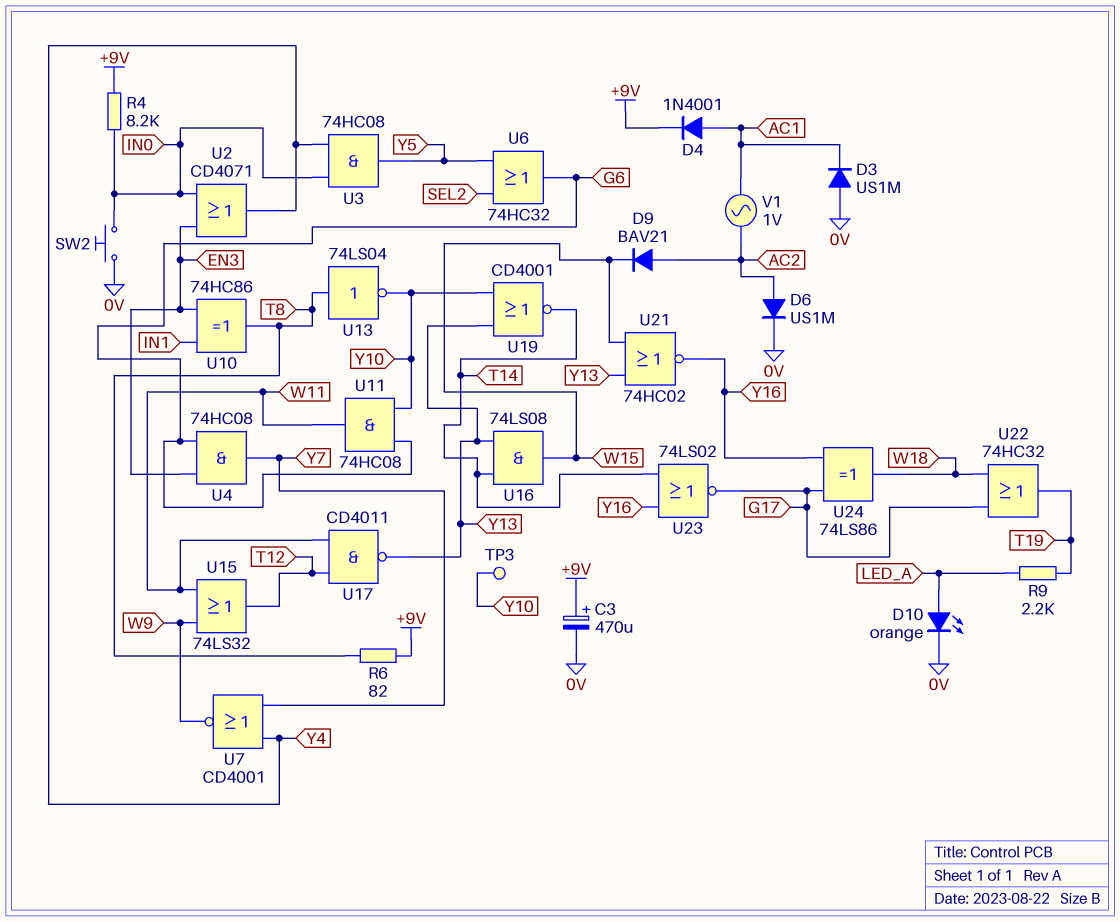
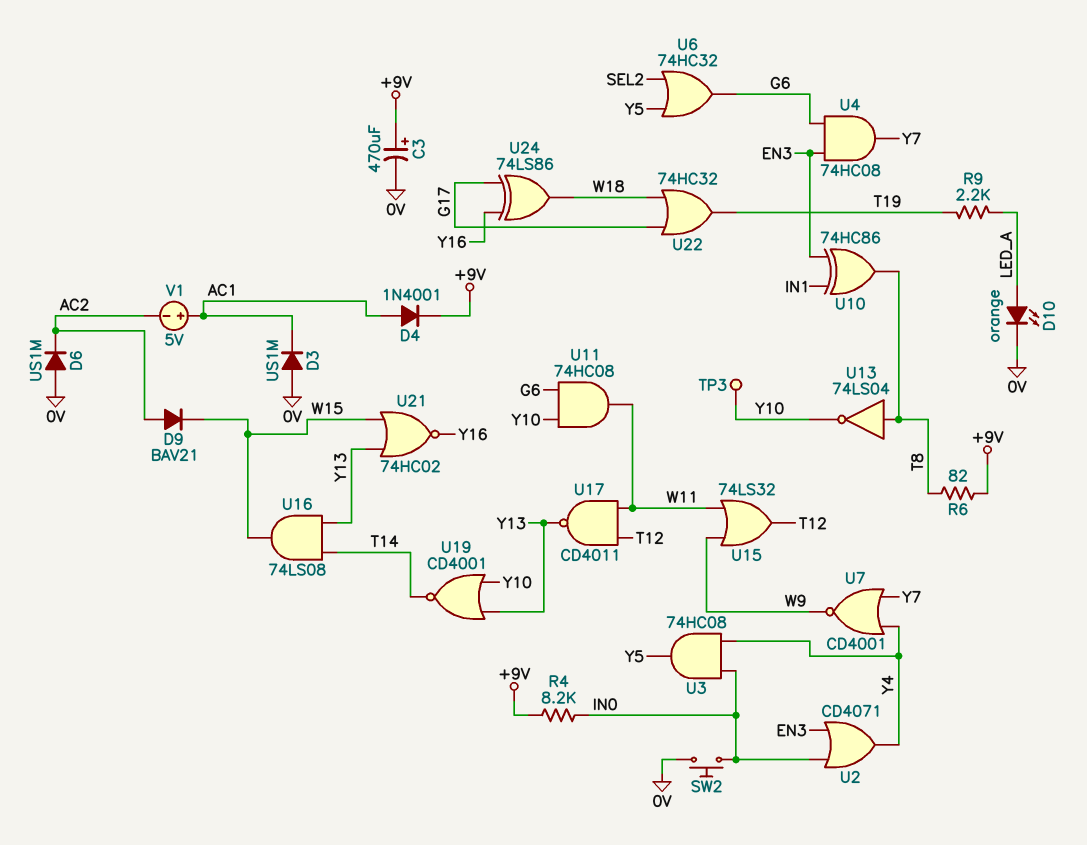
D6: diode US1M (A AC2, K 0V) -> diode US1M (A 0V, K AC2)
U23: NOR 74LS02 (in T14, in Y16, out G17) -> none
V1: AC 1V (AC1, AC2) -> 5V (plus AC1, minus AC2)

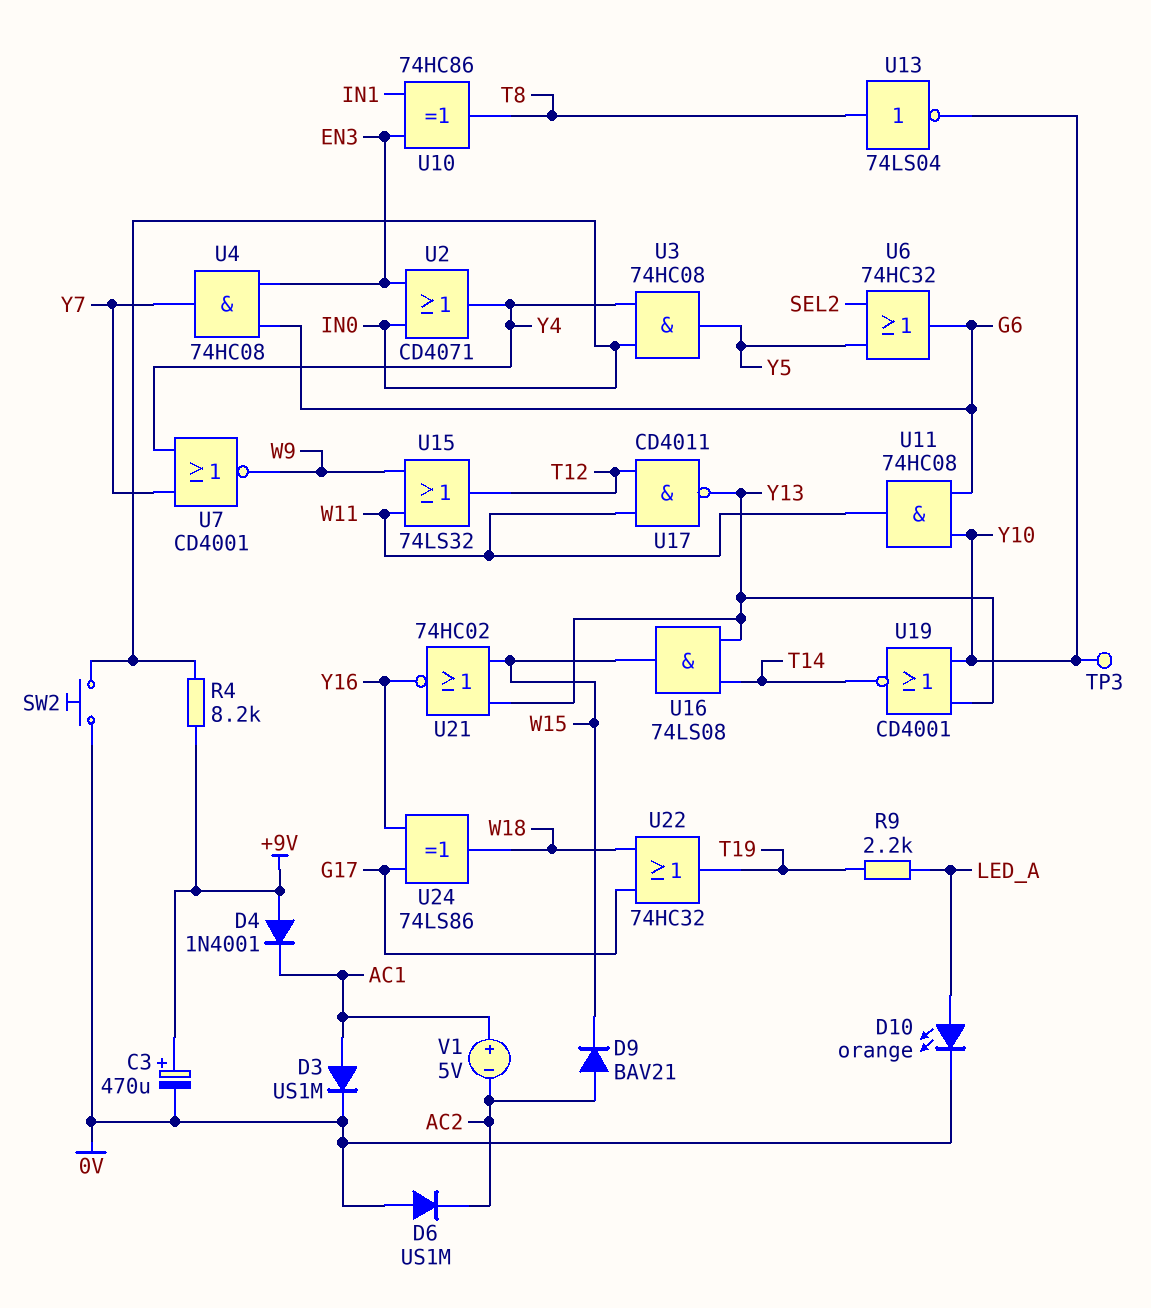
D3: diode US1M (A 0V, K AC1) -> diode US1M (A AC1, K 0V)
D4: diode 1N4001 (A AC1, K +9V) -> diode 1N4001 (A +9V, K AC1)
R6: 82 (+9V, T8) -> none

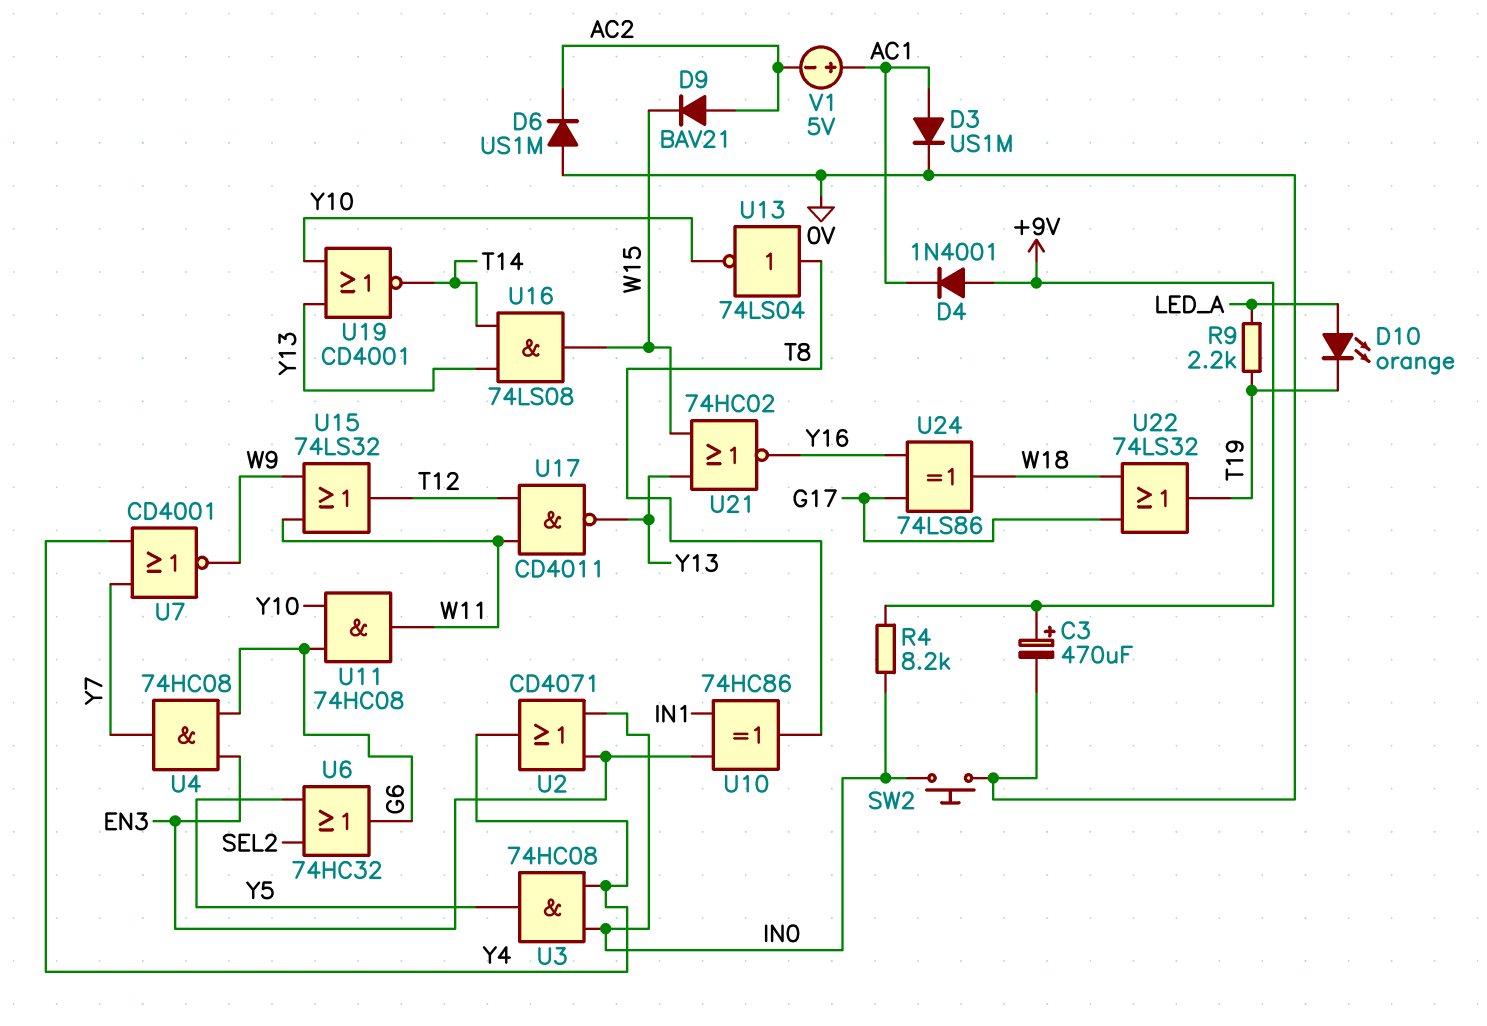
D10: LED orange (A LED_A, K 0V) -> LED orange (A LED_A, K T19)
TP3: test point (Y10) -> none
U22: OR 74HC32 (in G17, in W18, out T19) -> OR 74LS32 (in G17, in W18, out T19)

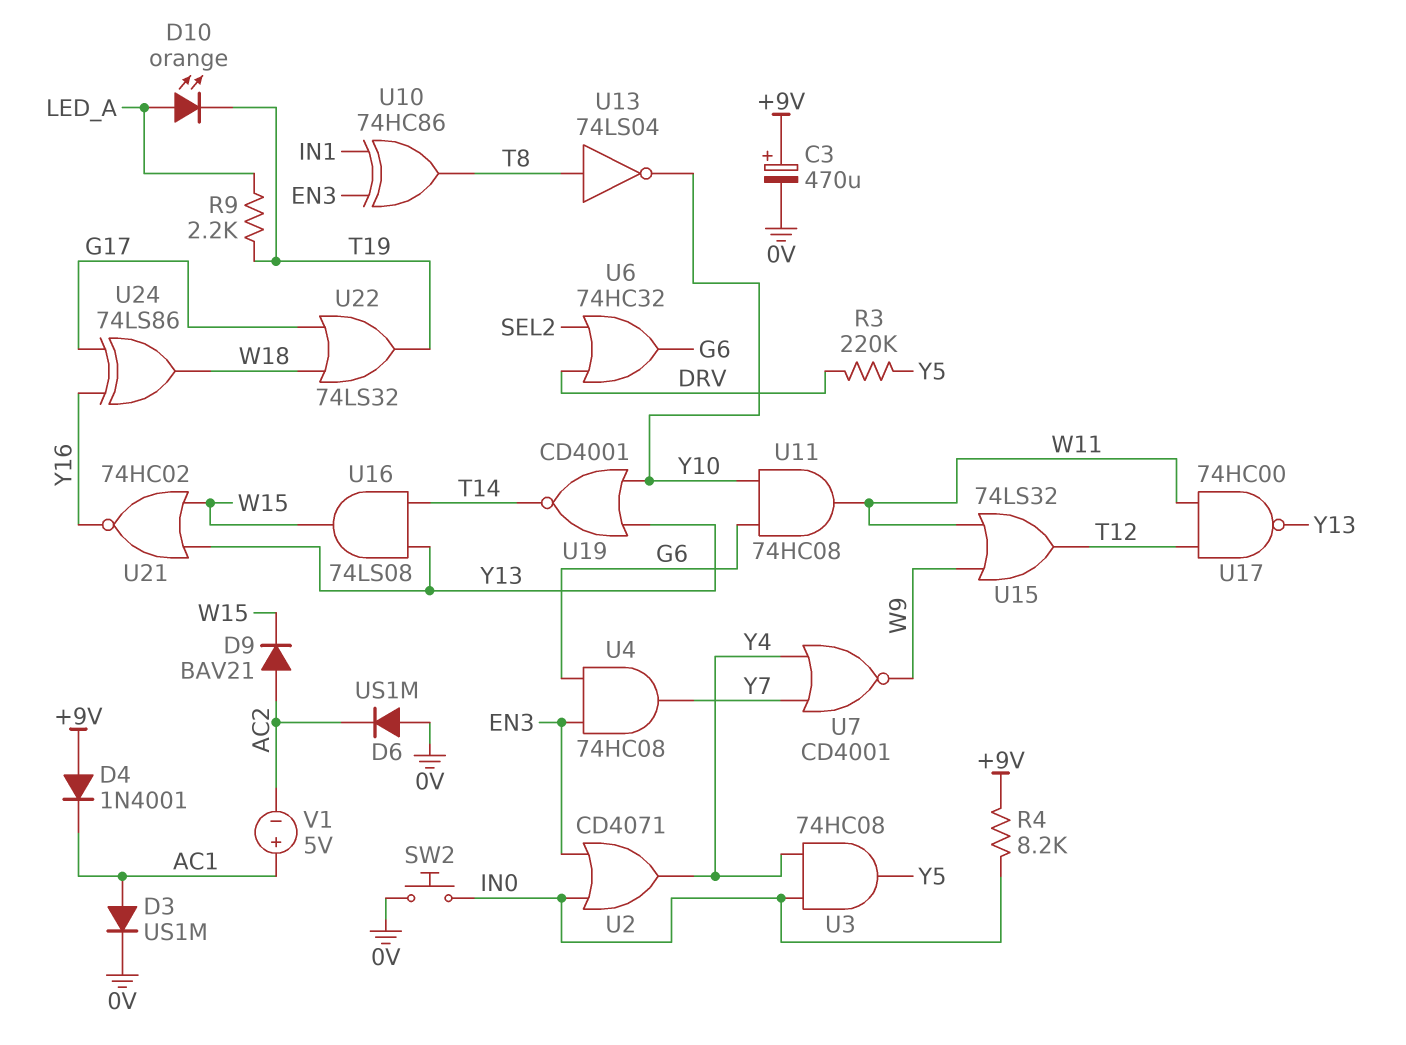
R3: none -> 220k (DRV, Y5)
U6: OR 74HC32 (in SEL2, in Y5, out G6) -> OR 74HC32 (in DRV, in SEL2, out G6)
U17: NAND CD4011 (in T12, in W11, out Y13) -> NAND 74HC00 (in T12, in W11, out Y13)

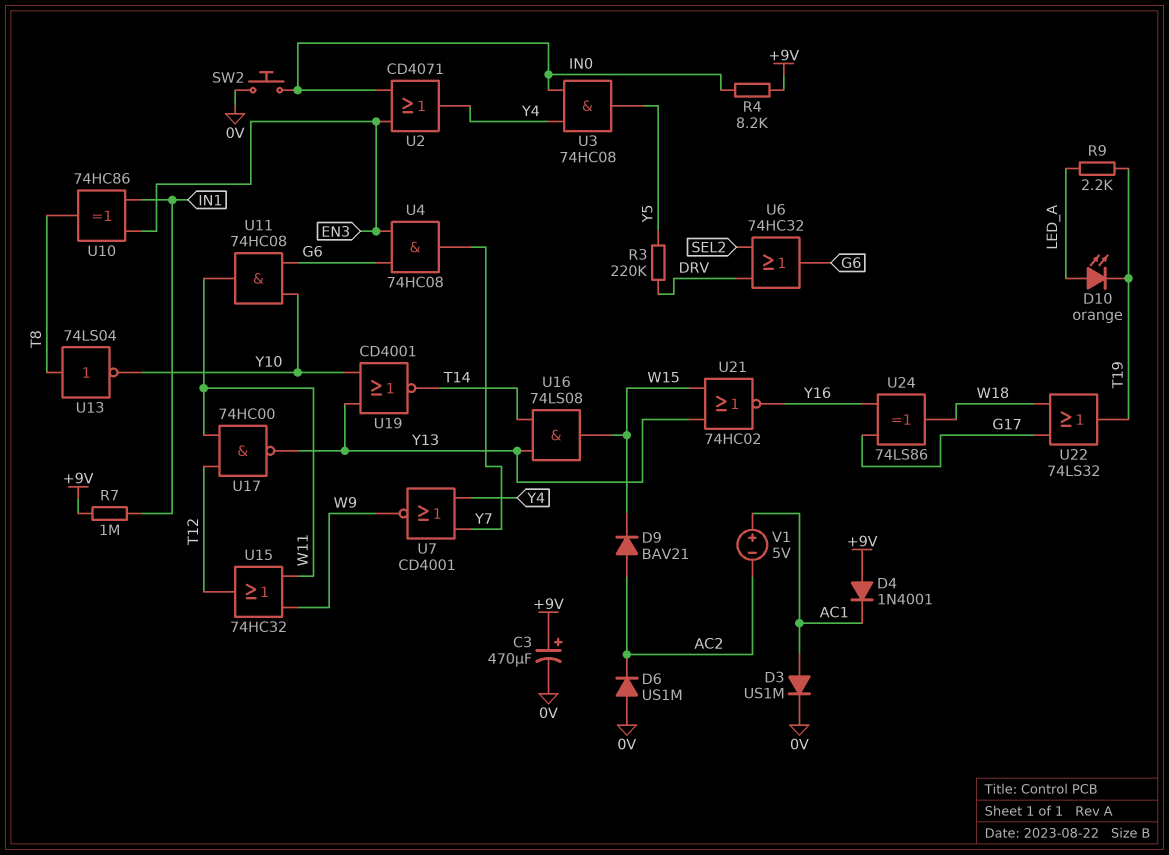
R7: none -> 1M (+9V, IN1)
U15: OR 74LS32 (in W9, in W11, out T12) -> OR 74HC32 (in W9, in W11, out T12)

